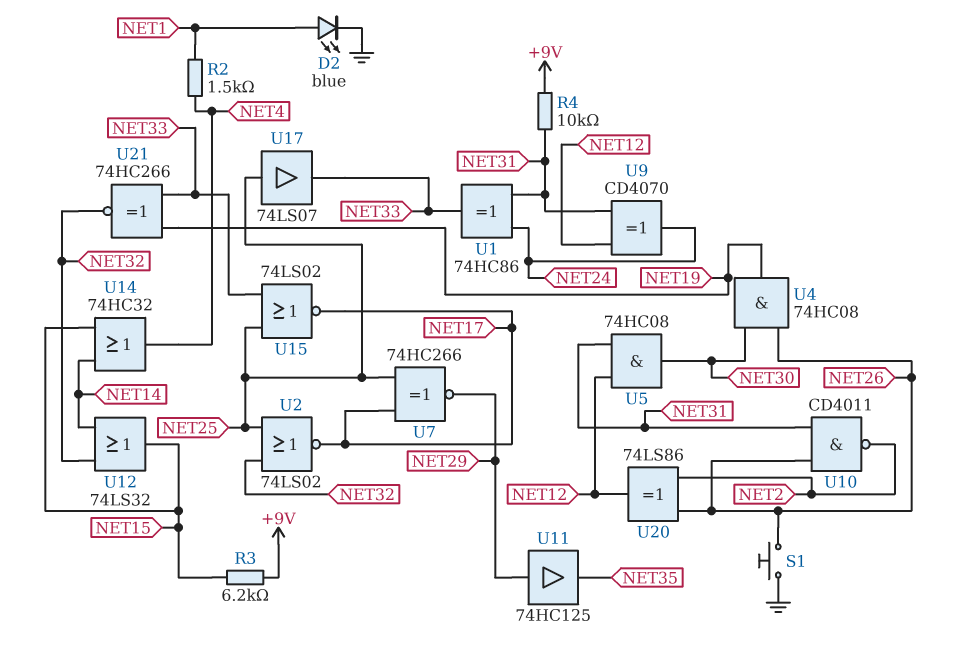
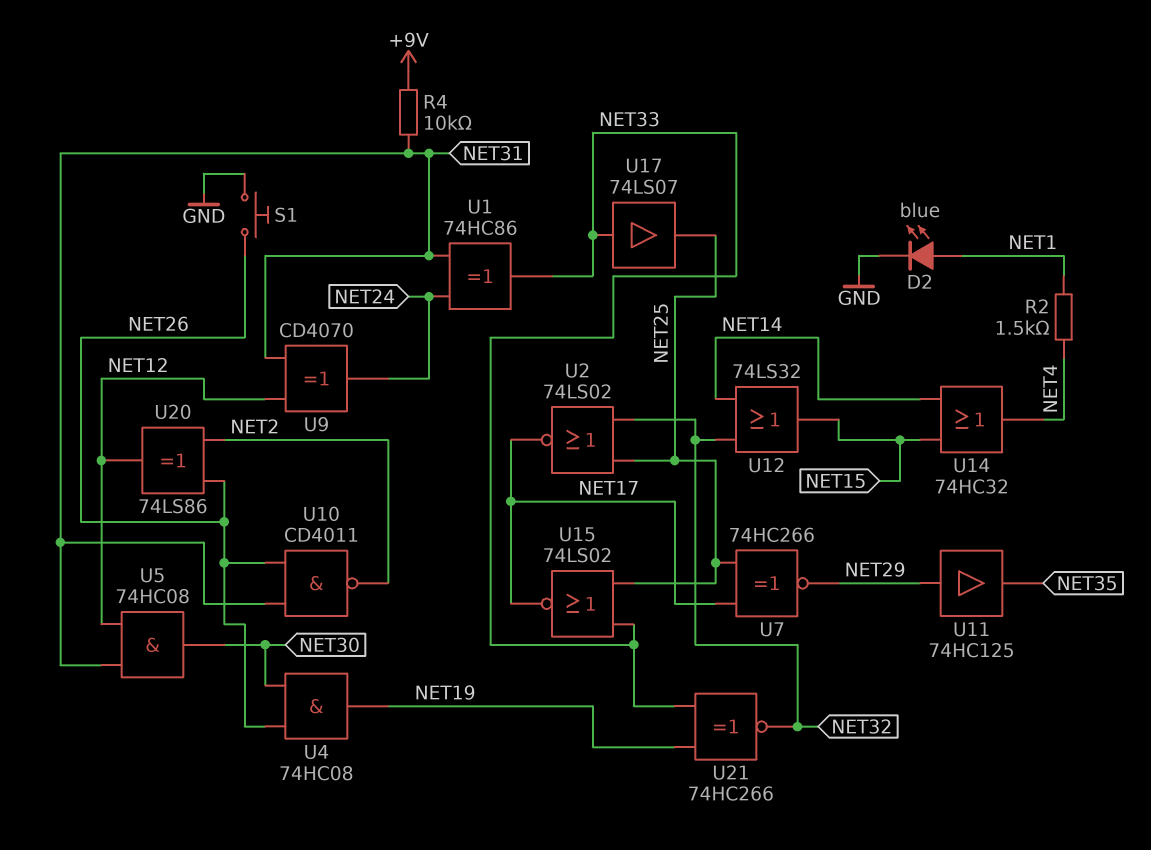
R3: 6.2k (+9V, NET15) -> none
U17: buffer 74LS07 (in NET25, out NET33) -> buffer 74LS07 (in NET33, out NET25)

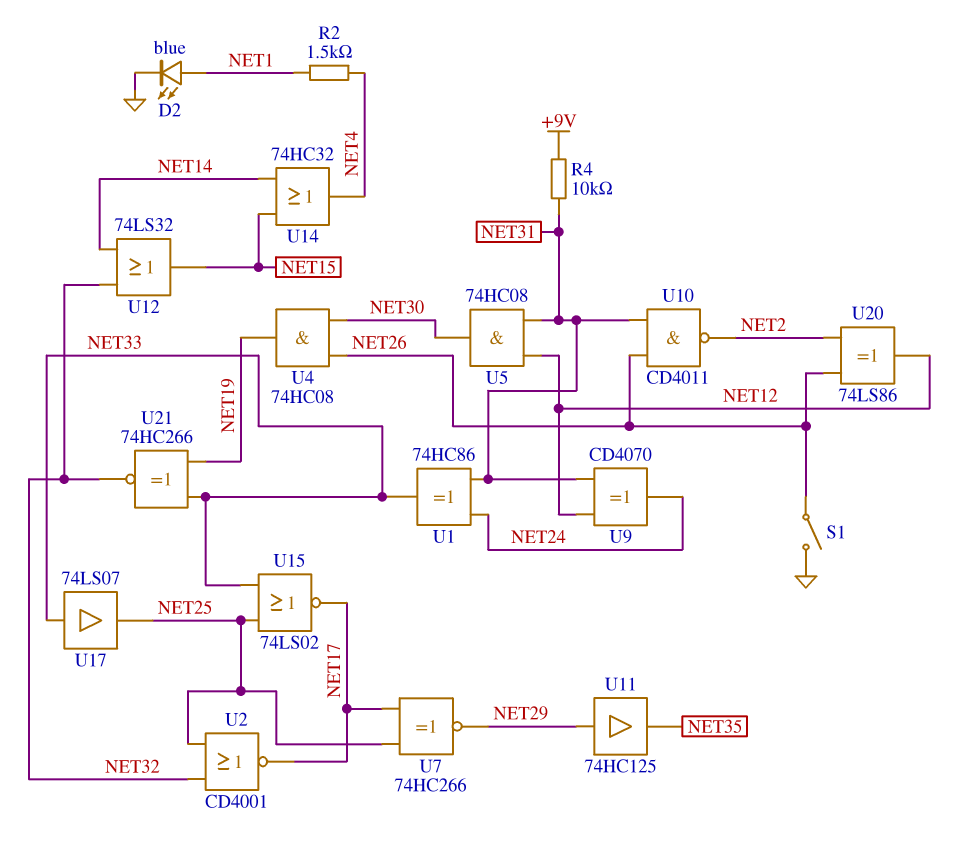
S1: button (GND, NET26) -> switch (GND, NET26)
U2: NOR 74LS02 (in NET25, in NET32, out NET17) -> NOR CD4001 (in NET25, in NET32, out NET17)

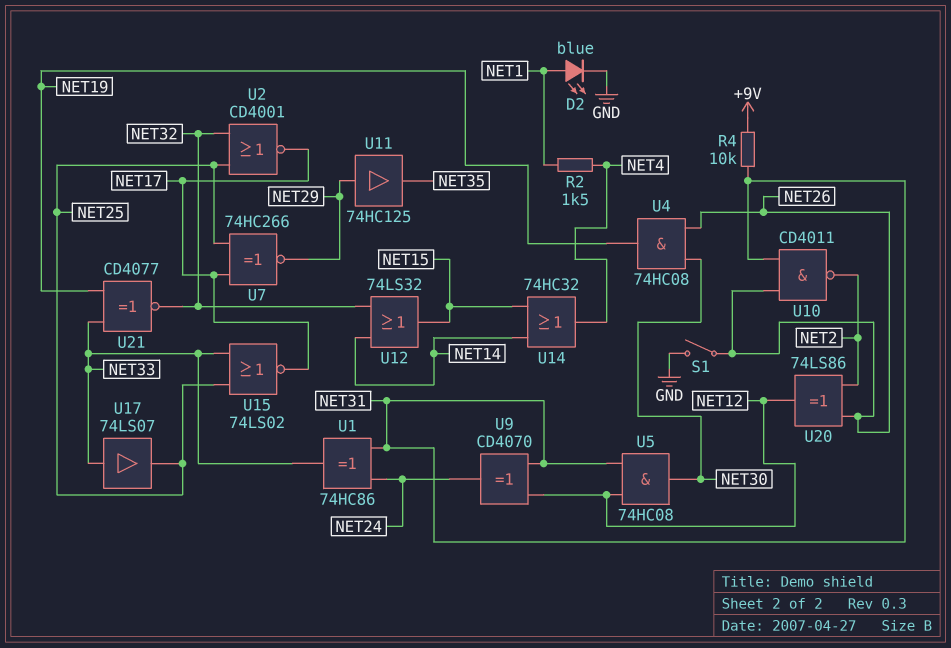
U21: XNOR 74HC266 (in NET19, in NET33, out NET32) -> XNOR CD4077 (in NET19, in NET33, out NET32)

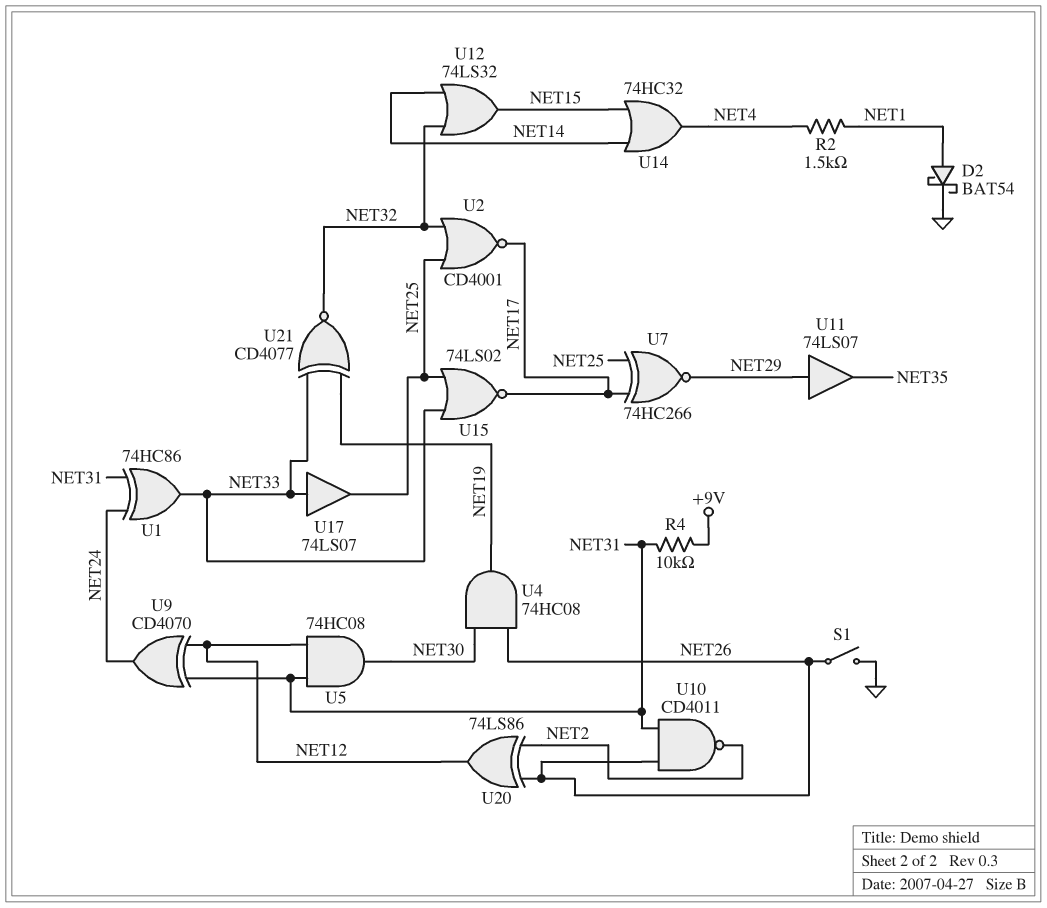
D2: LED blue (A NET1, K GND) -> schottky BAT54 (A NET1, K GND)
U11: buffer 74HC125 (in NET29, out NET35) -> buffer 74LS07 (in NET29, out NET35)

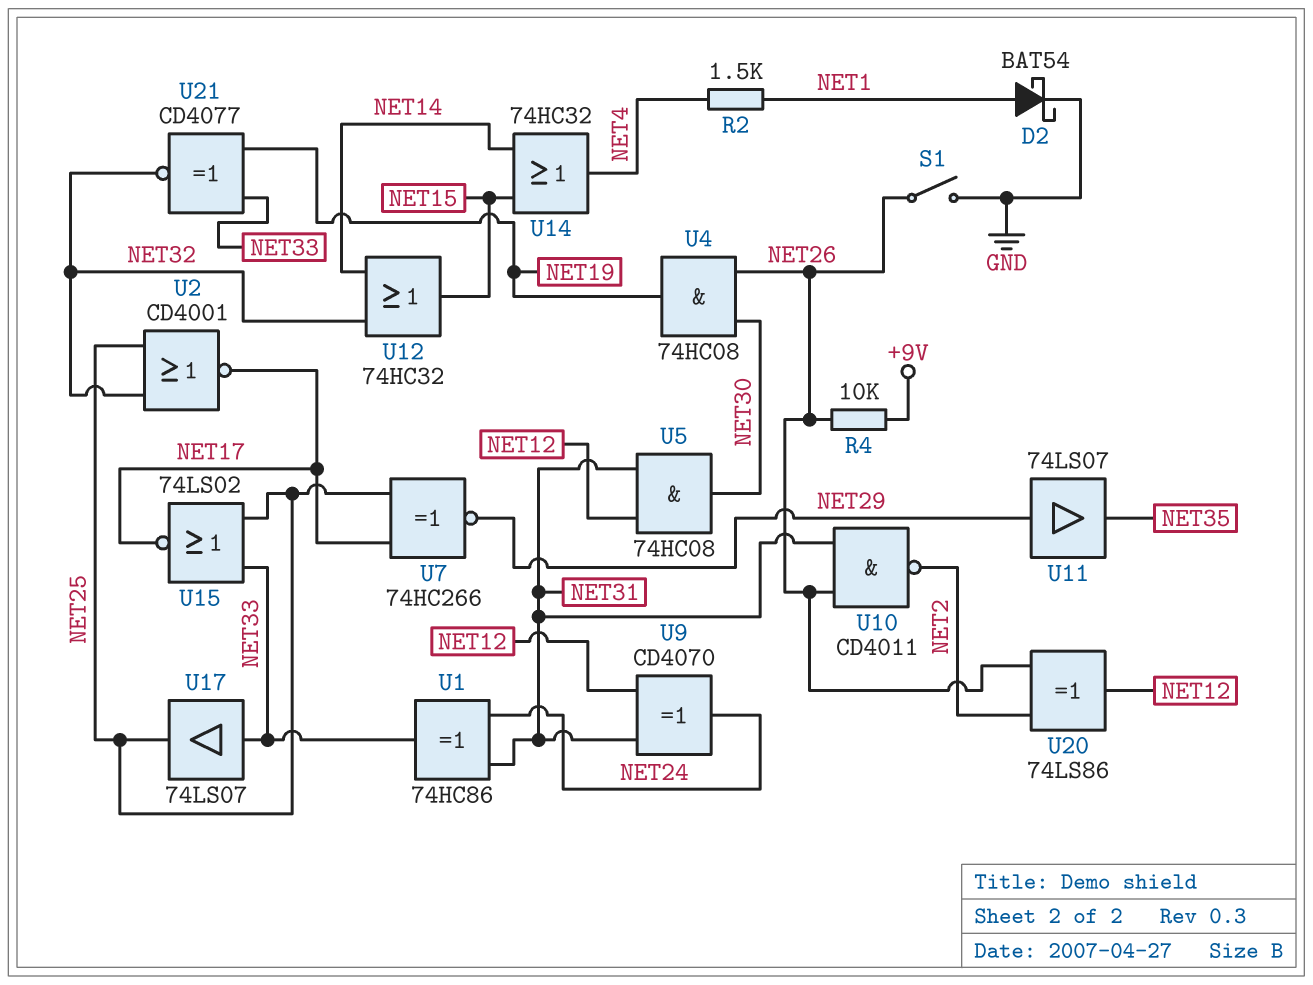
R4: 10k (+9V, NET31) -> 10k (+9V, NET26)
U12: OR 74LS32 (in NET14, in NET32, out NET15) -> OR 74HC32 (in NET14, in NET32, out NET15)

